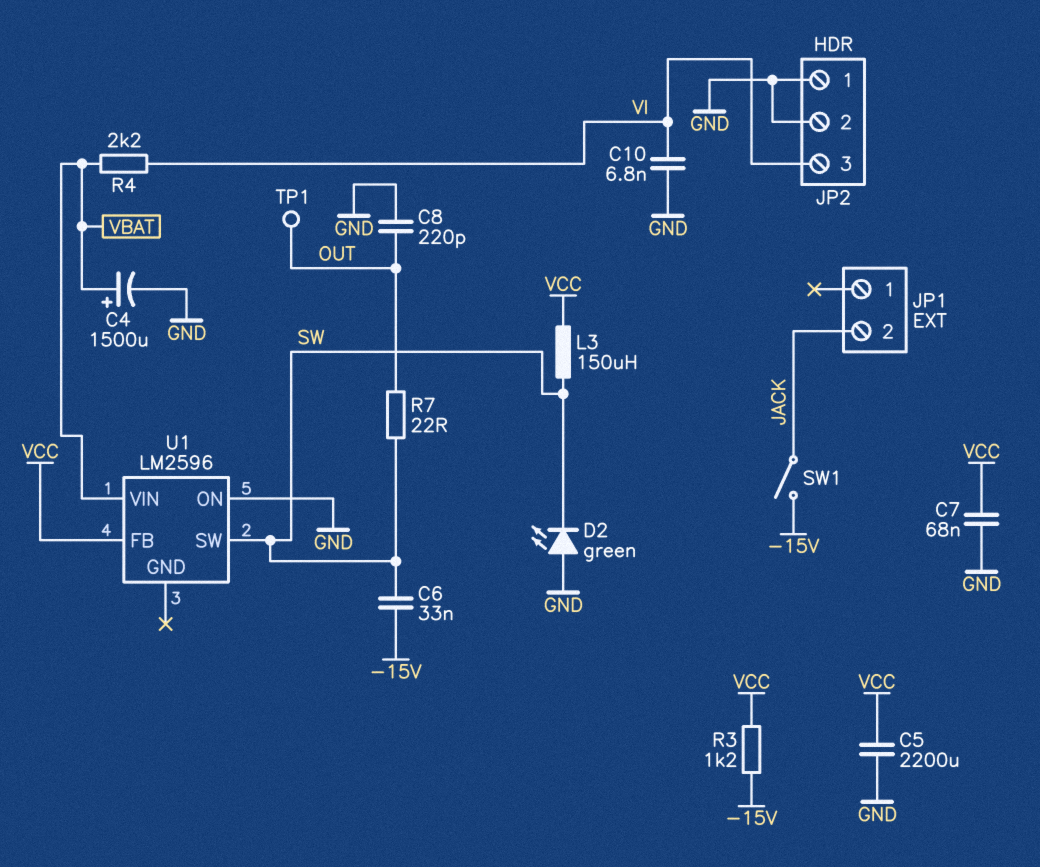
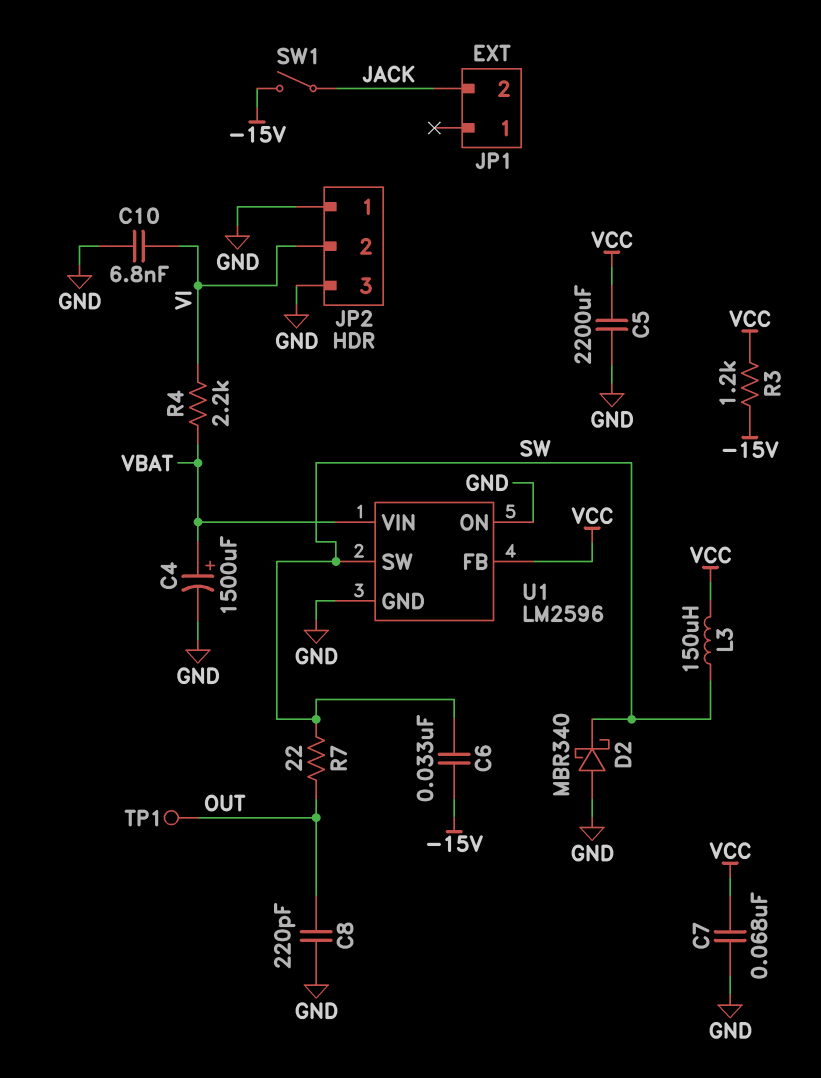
D2: LED green (A GND, K SW) -> schottky MBR340 (A GND, K SW)
JP2 pin 2: GND -> VI
JP2 pin 3: VI -> GND
U1 pin GND: none -> GND

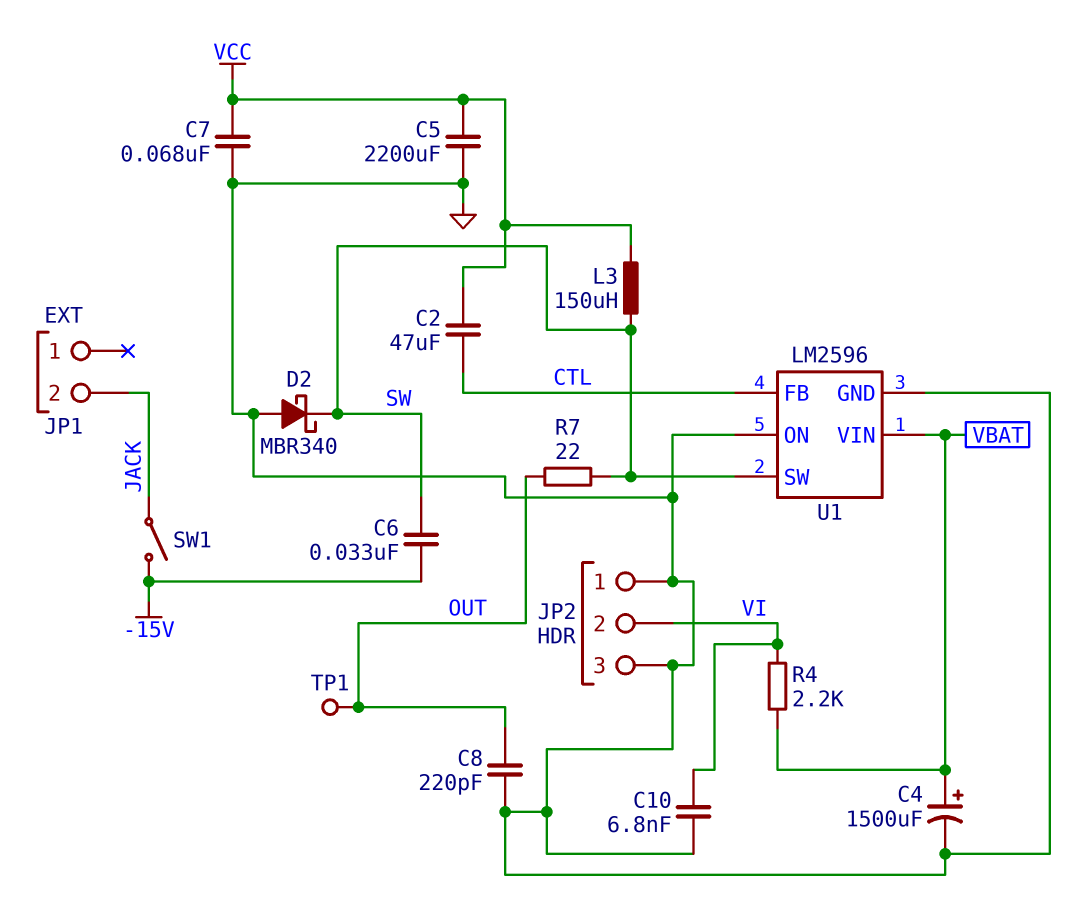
C2: none -> 47uF (CTL, VCC)
R3: 1.2k (-15V, VCC) -> none
U1 pin FB: VCC -> CTL

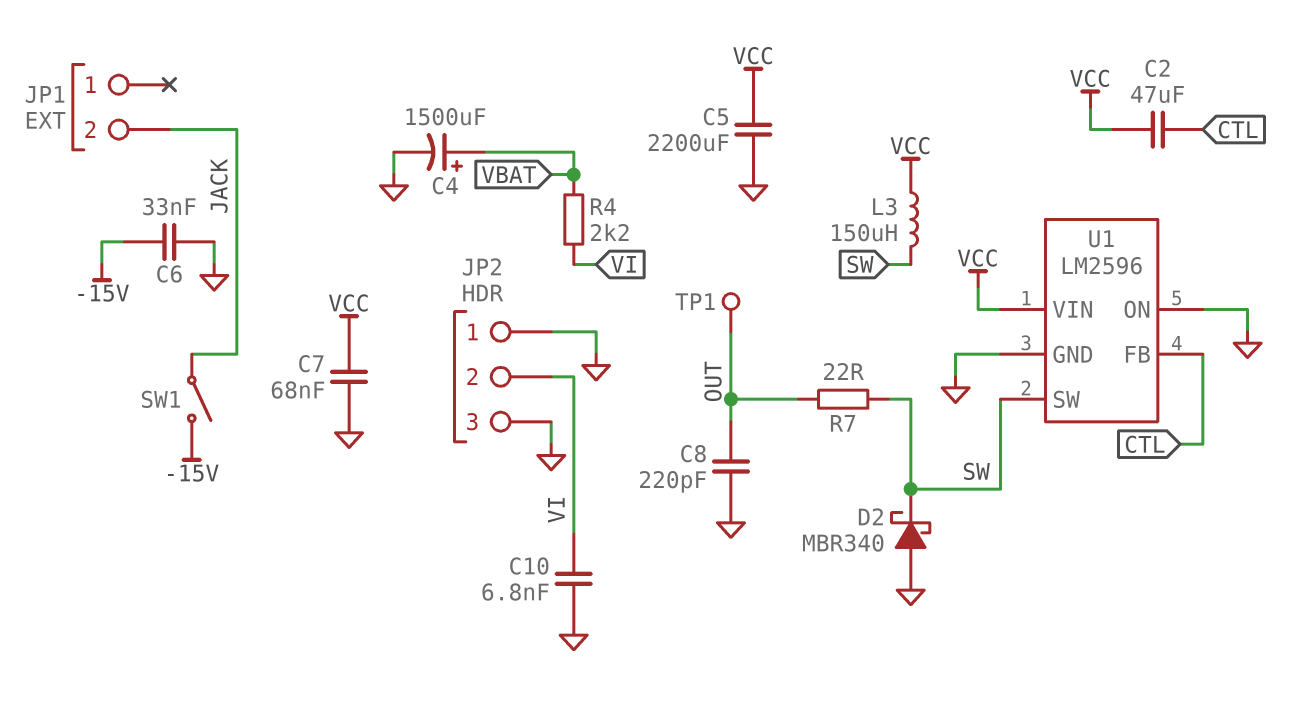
C6: 33nF (-15V, SW) -> 33nF (-15V, GND)
U1 pin VIN: VBAT -> VCC

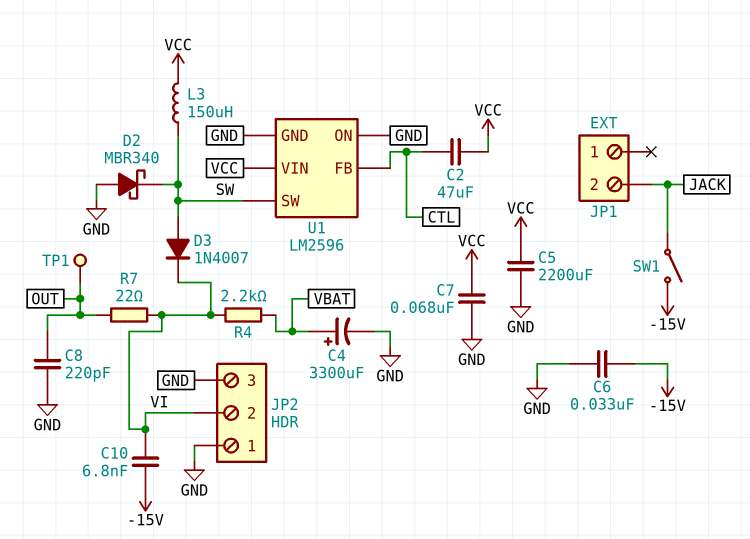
C4: 1500uF (plus VBAT, minus GND) -> 3300uF (plus VBAT, minus GND)
C10: 6.8nF (GND, VI) -> 6.8nF (-15V, VI)
D3: none -> diode 1N4007 (A SW, K VI)
R7: 22 (OUT, SW) -> 22 (OUT, VI)

